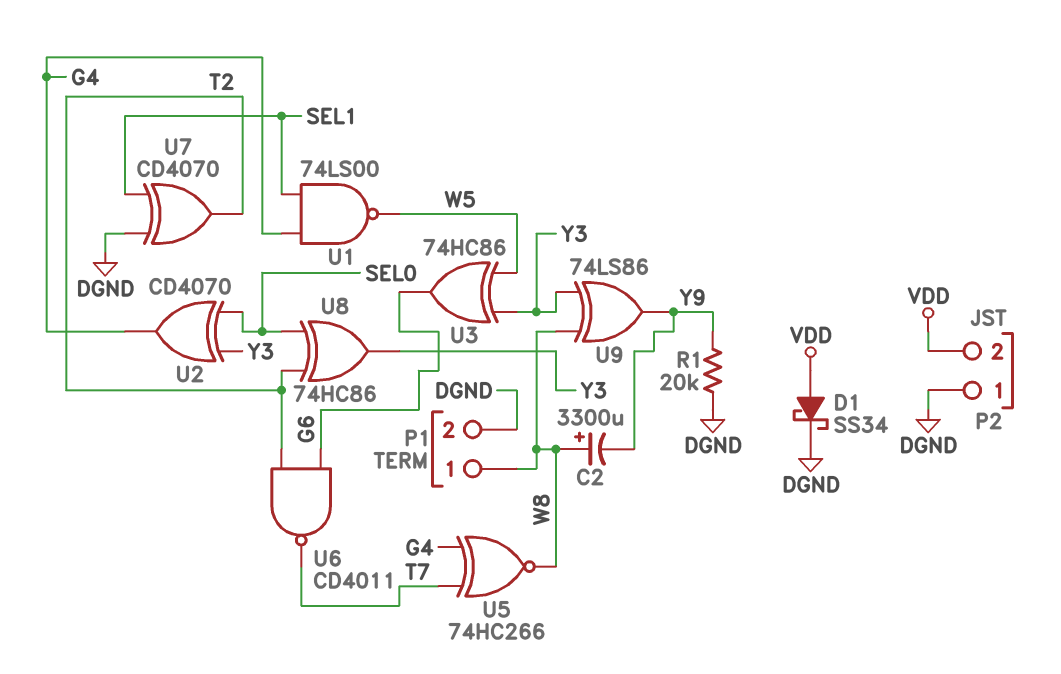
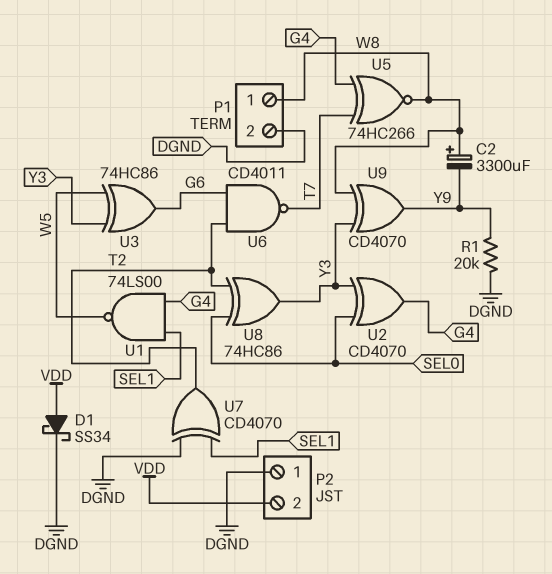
U9: XOR 74LS86 (in W8, in Y3, out Y9) -> XOR CD4070 (in W8, in Y3, out Y9)

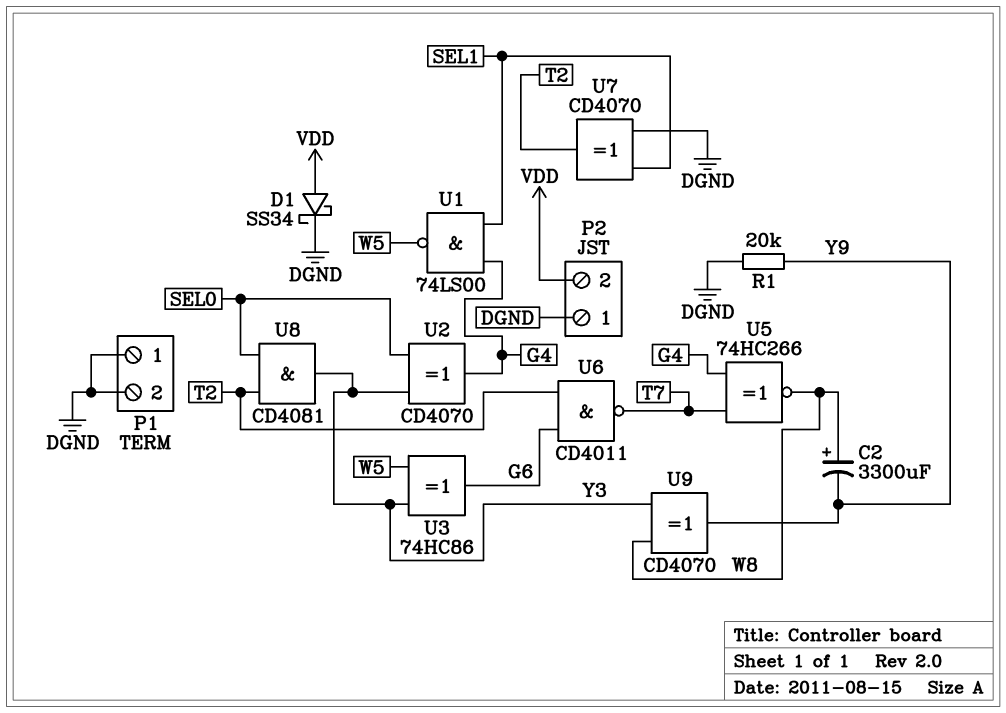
P1 pin 1: W8 -> DGND
U8: XOR 74HC86 (in SEL0, in T2, out Y3) -> AND CD4081 (in SEL0, in T2, out Y3)

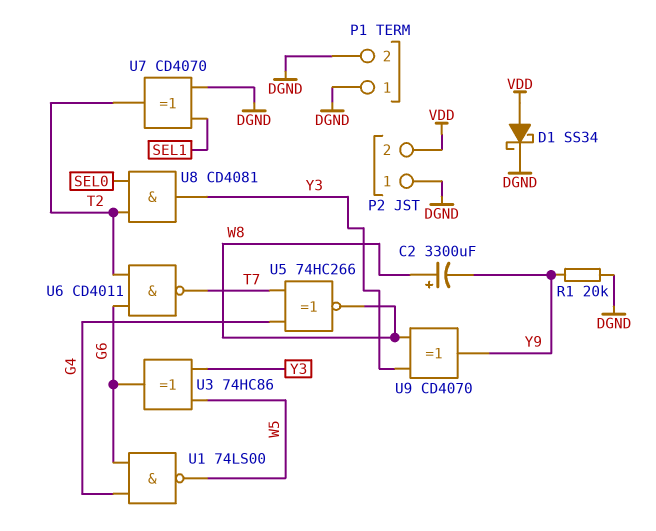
U1: NAND 74LS00 (in G4, in SEL1, out W5) -> NAND 74LS00 (in G4, in G6, out W5)
U2: XOR CD4070 (in SEL0, in Y3, out G4) -> none

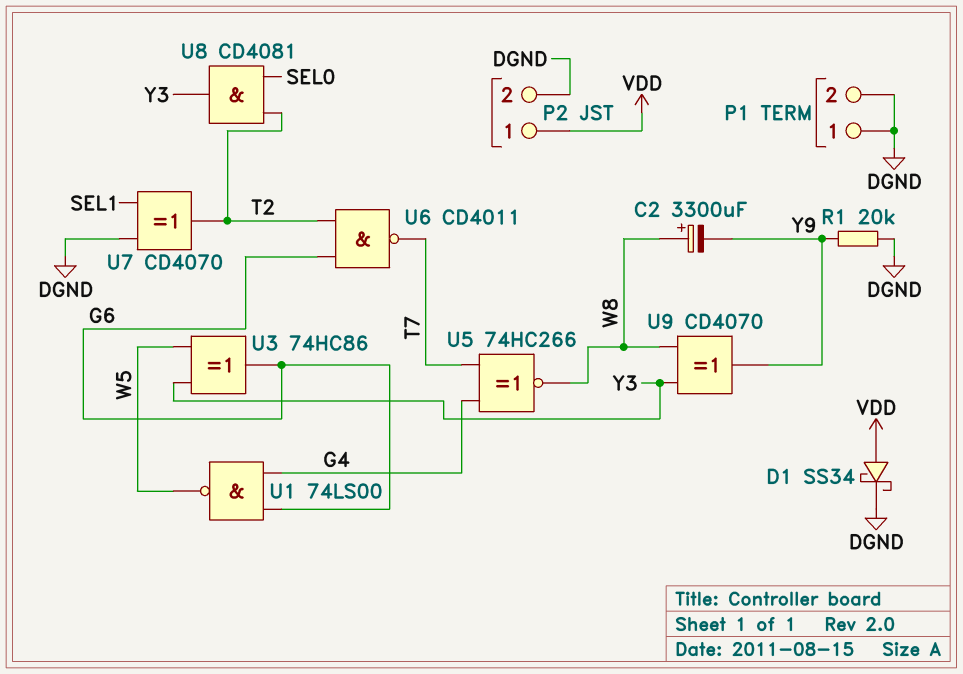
P2 pin 1: DGND -> VDD
P2 pin 2: VDD -> DGND

